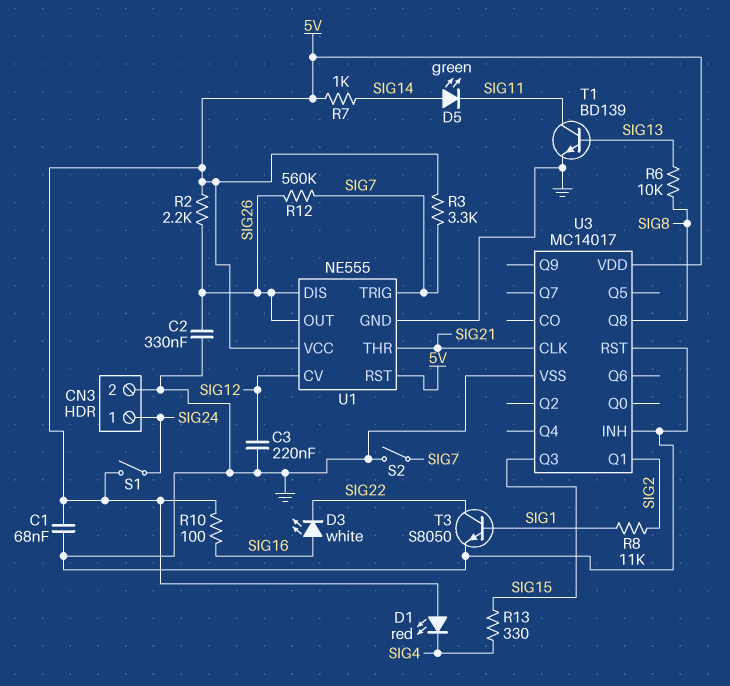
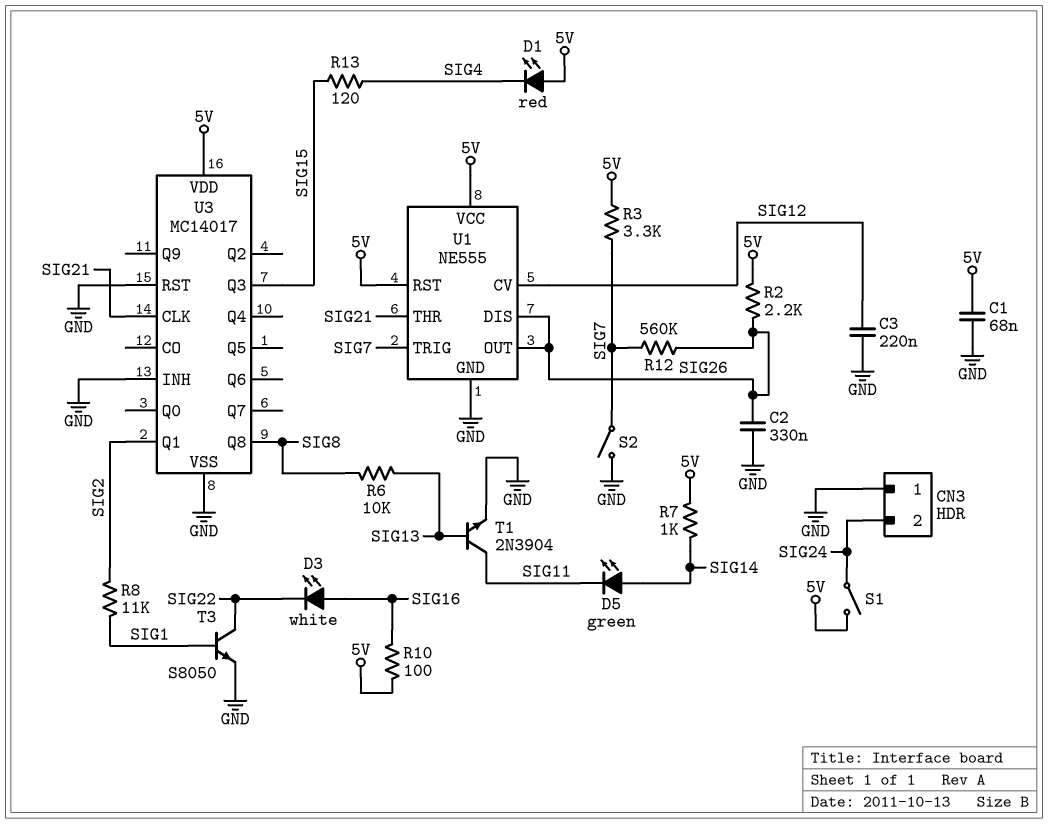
CN3 pin 1: SIG24 -> GND
CN3 pin 2: GND -> SIG24
R13: 330 (SIG4, SIG15) -> 120 (SIG4, SIG15)
T1: NPN BD139 (B SIG13, C SIG11, E GND) -> NPN 2N3904 (B SIG13, C SIG11, E GND)

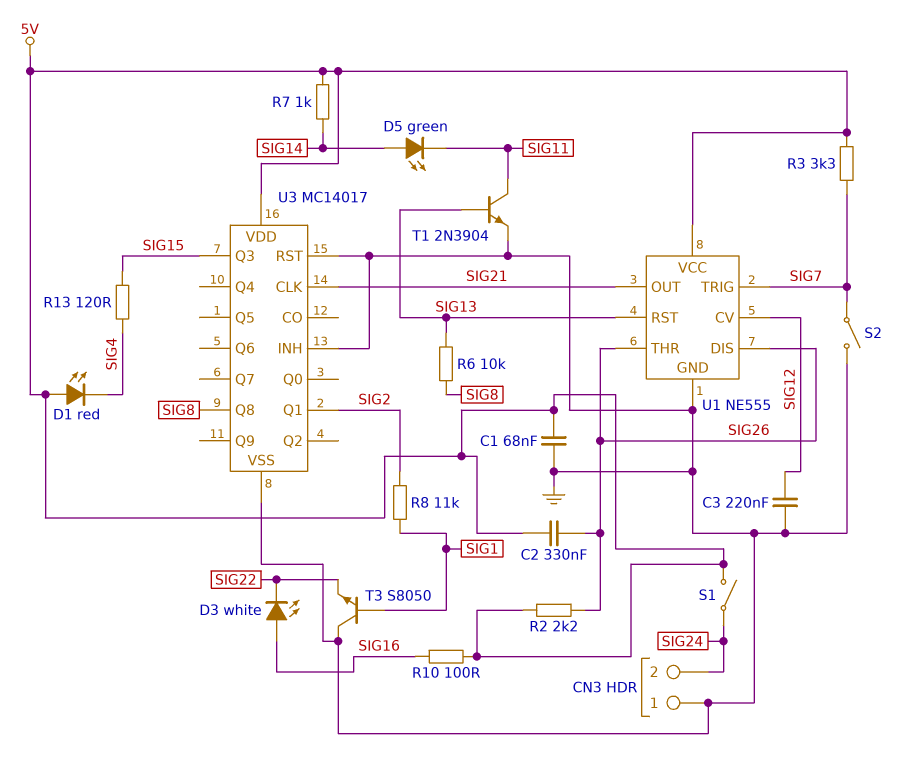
C2: 330nF (GND, SIG26) -> 330nF (5V, SIG26)
R12: 560k (SIG7, SIG26) -> none
T3: NPN S8050 (B SIG1, C SIG22, E GND) -> NPN S8050 (B SIG1, C GND, E SIG22)
U1 pin OUT: SIG26 -> SIG21
U1 pin RST: 5V -> SIG13
U1 pin THR: SIG21 -> SIG26

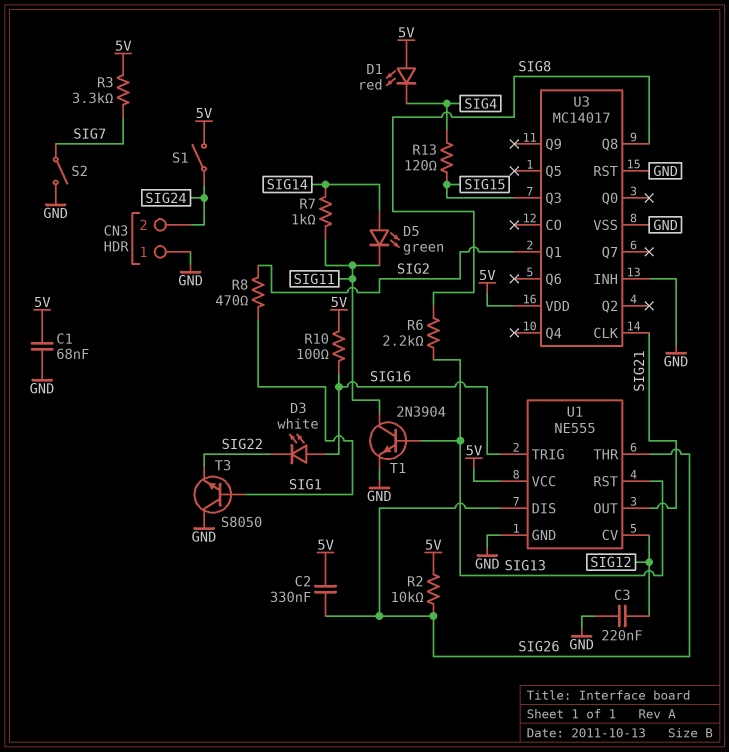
R2: 2.2k (5V, SIG26) -> 10k (5V, SIG26)
R6: 10k (SIG8, SIG13) -> 2.2k (SIG8, SIG13)
R7: 1k (5V, SIG14) -> 1k (SIG11, SIG14)
R8: 11k (SIG1, SIG2) -> 470 (SIG1, SIG2)
U1 pin TRIG: SIG7 -> SIG16

